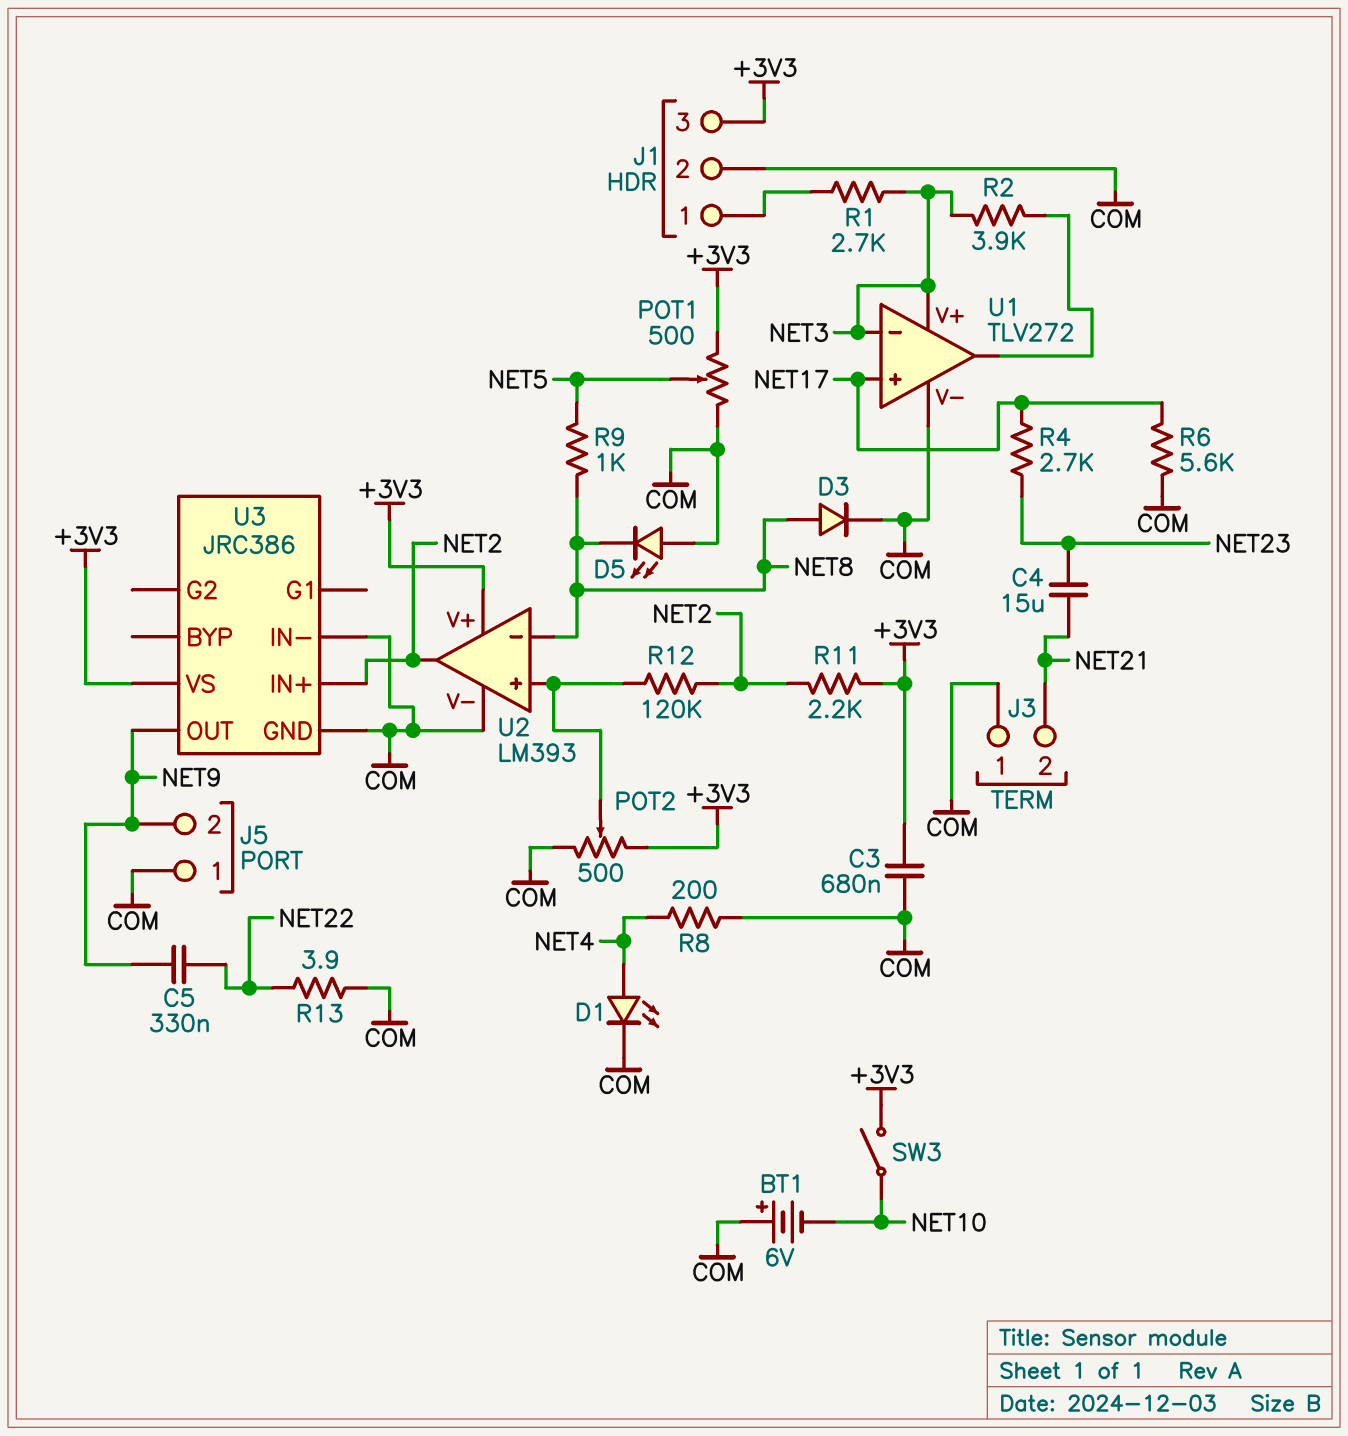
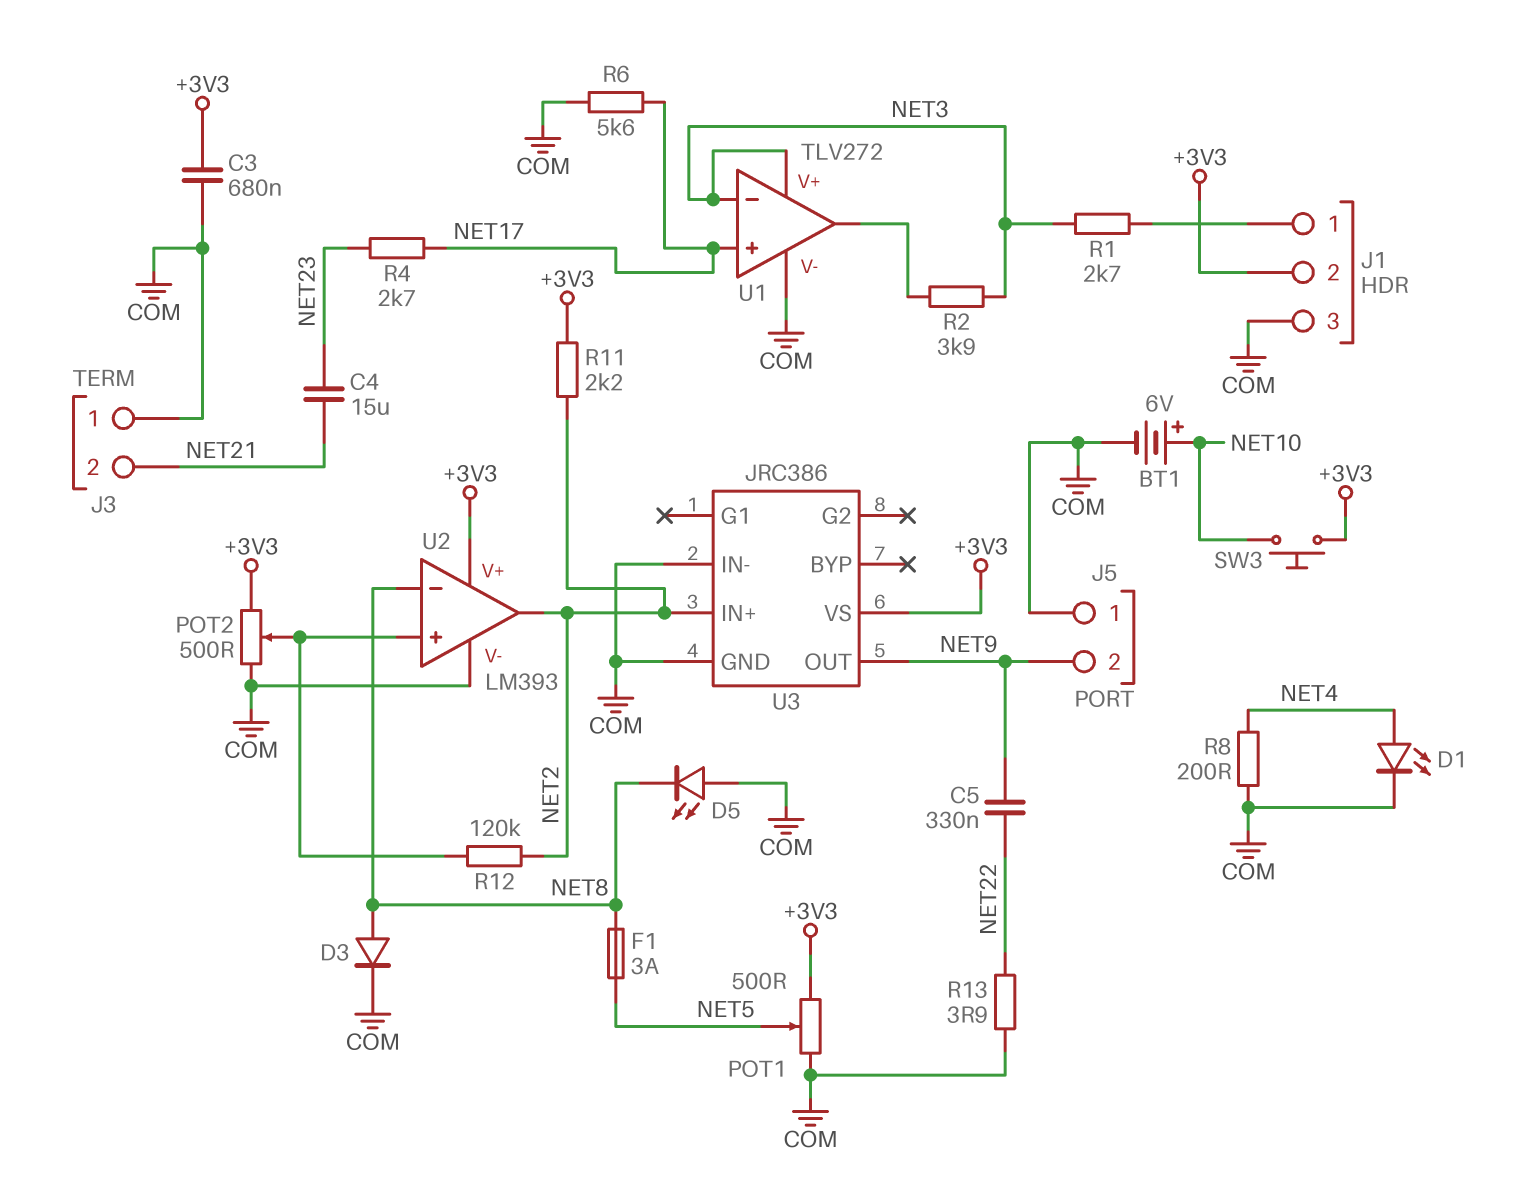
BT1: 6V (plus COM, minus NET10) -> 6V (plus NET10, minus COM)
F1: none -> 3A (NET5, NET8)
J1 pin 2: COM -> +3V3
J1 pin 3: +3V3 -> COM
R9: 1k (NET5, NET8) -> none
SW3: switch (+3V3, NET10) -> button (+3V3, NET10)

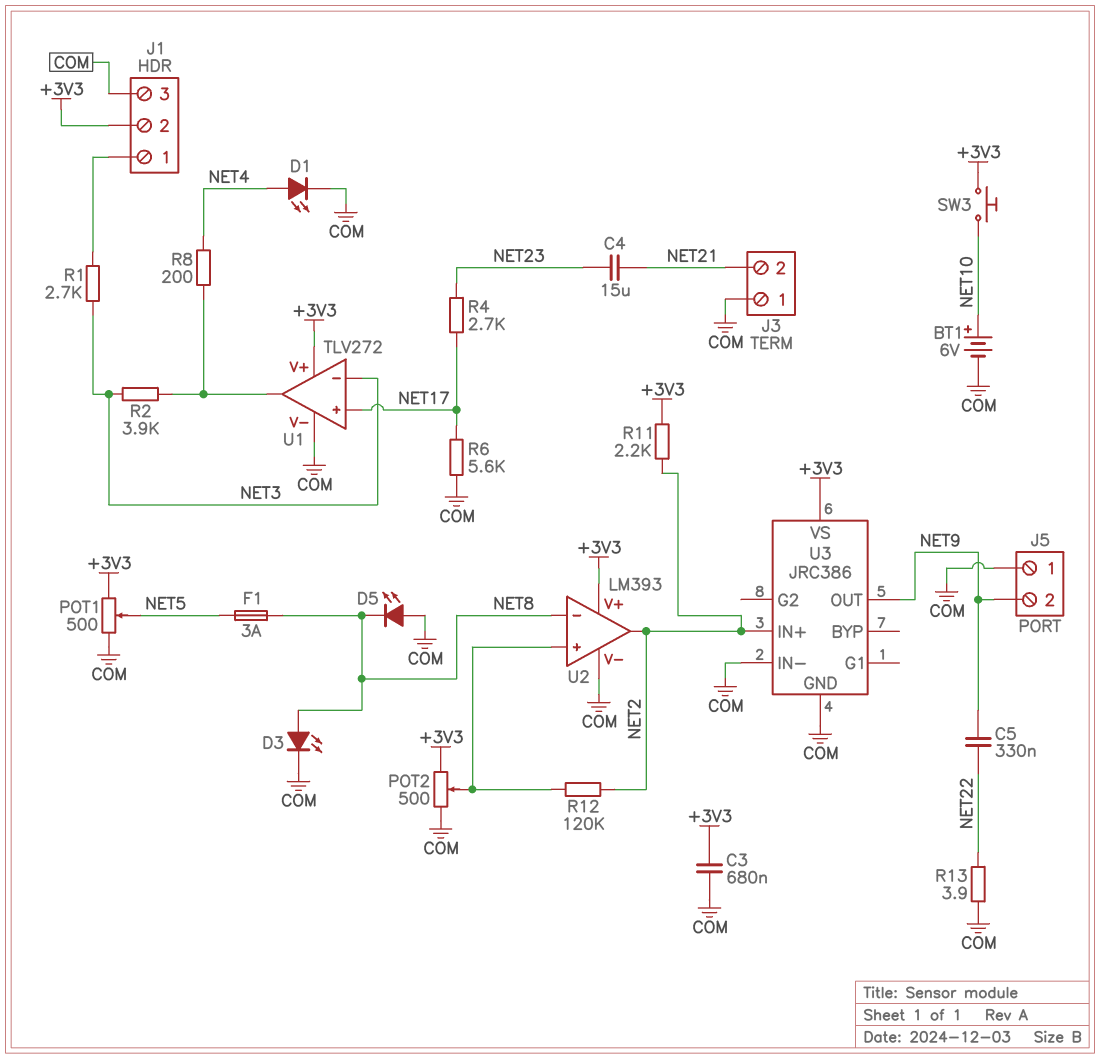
D3: diode (A NET8, K COM) -> LED (A NET8, K COM)
R8: 200 (COM, NET4) -> 200 (NET4, U1/out)
U1 pin V+: NET3 -> +3V3

